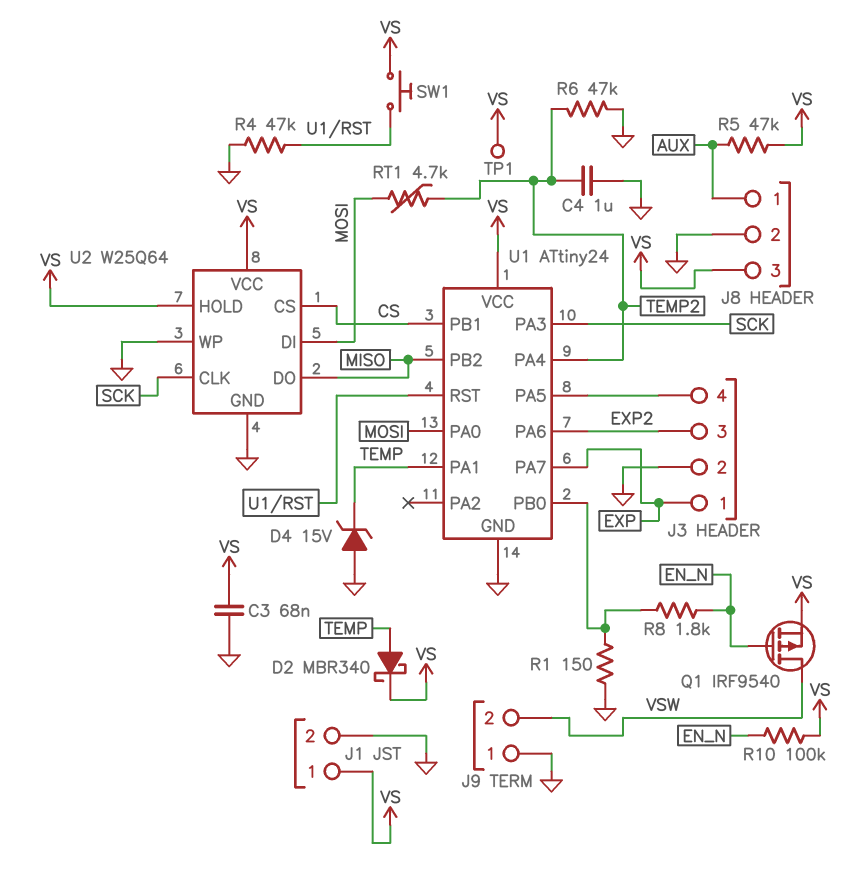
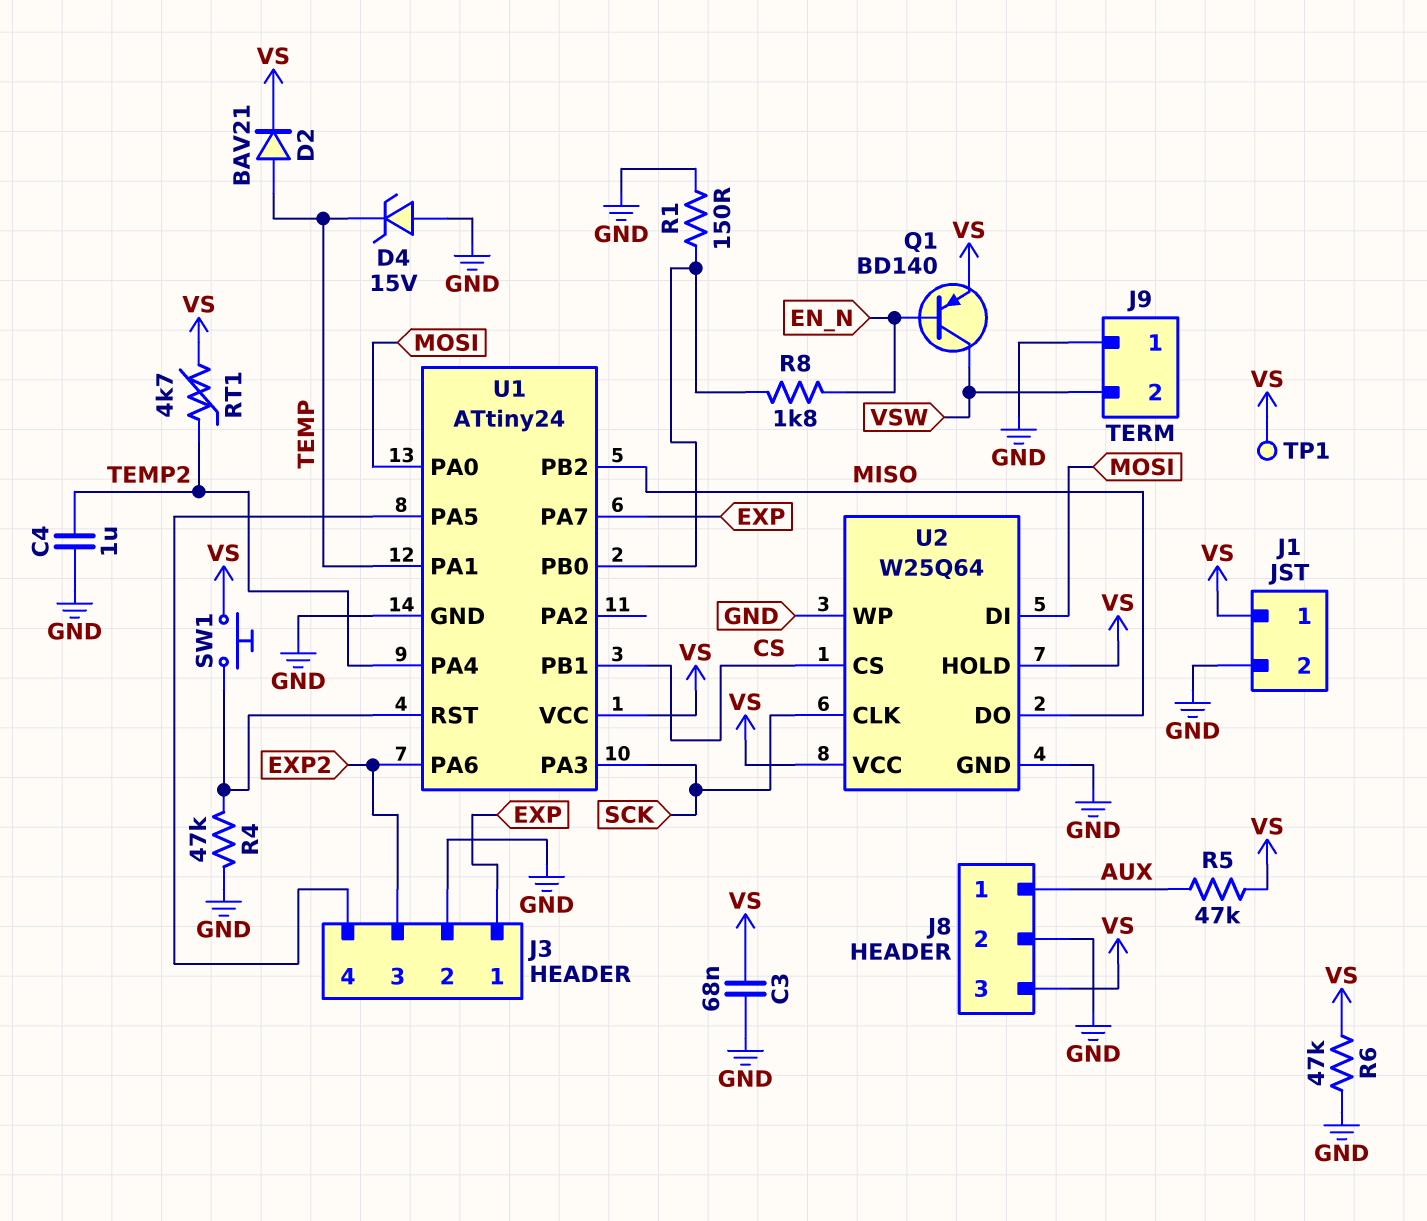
D2: schottky MBR340 (A TEMP, K VS) -> diode BAV21 (A TEMP, K VS)
Q1: PMOS IRF9540 (G EN_N, D VSW, S VS) -> PNP BD140 (B EN_N, C VSW, E VS)
R6: 47k (GND, TEMP2) -> 47k (GND, VS)
R10: 100k (EN_N, VS) -> none
RT1: 4.7k (MOSI, TEMP2) -> 4.7k (TEMP2, VS)

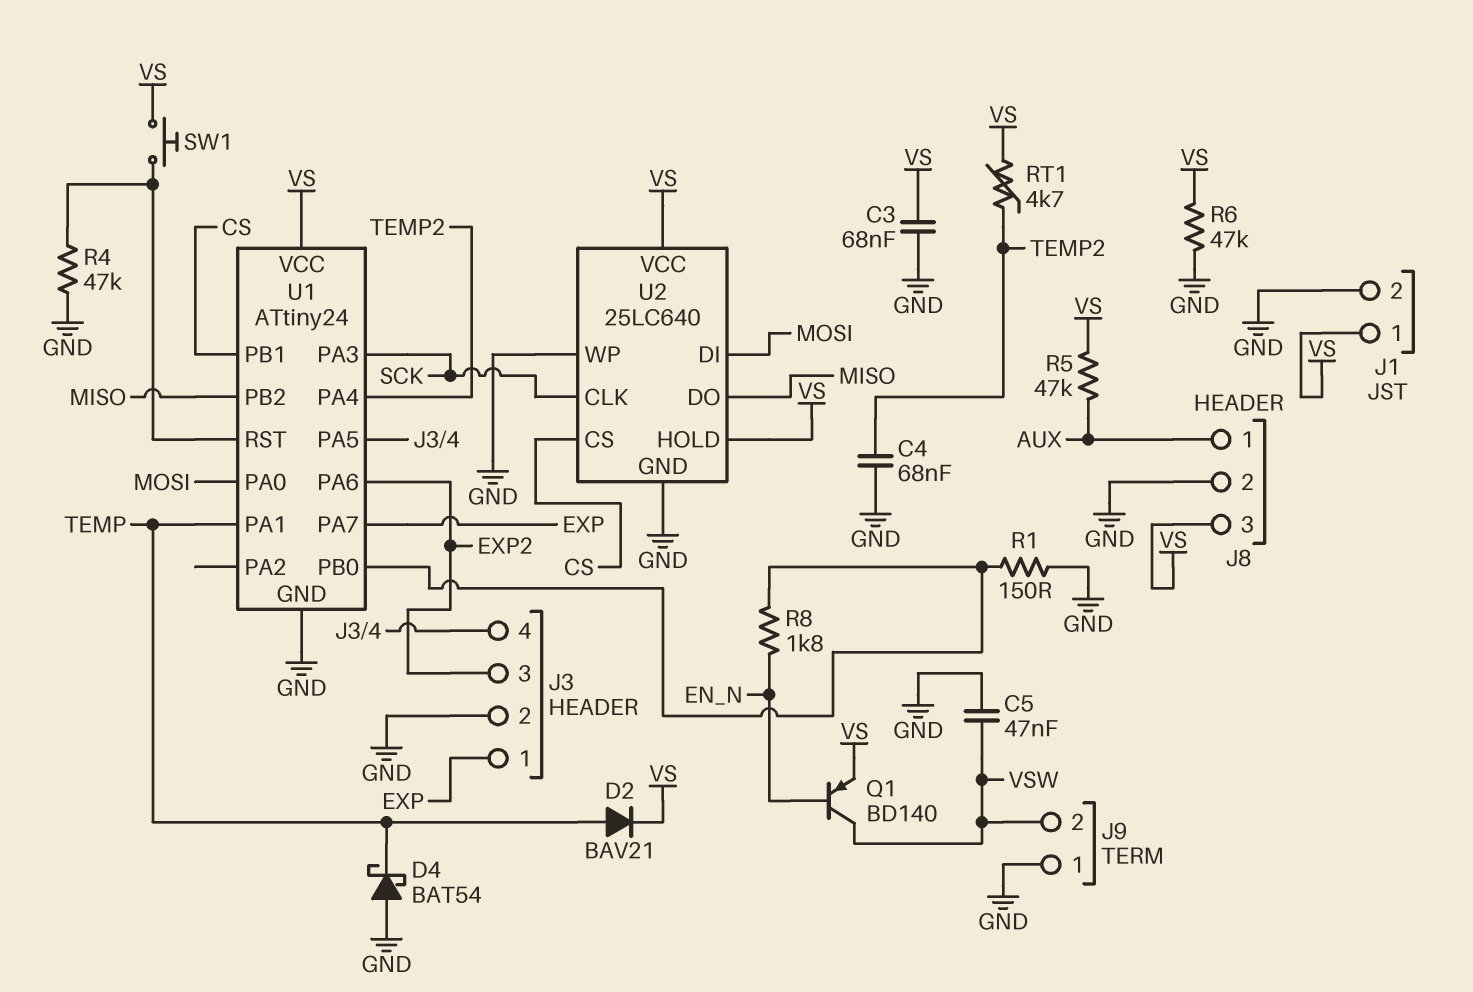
C4: 1uF (GND, TEMP2) -> 68nF (GND, TEMP2)
C5: none -> 47nF (GND, VSW)
D4: zener 15V (A GND, K TEMP) -> schottky BAT54 (A GND, K TEMP)
TP1: test point (VS) -> none
U2: W25Q64 -> 25LC640

